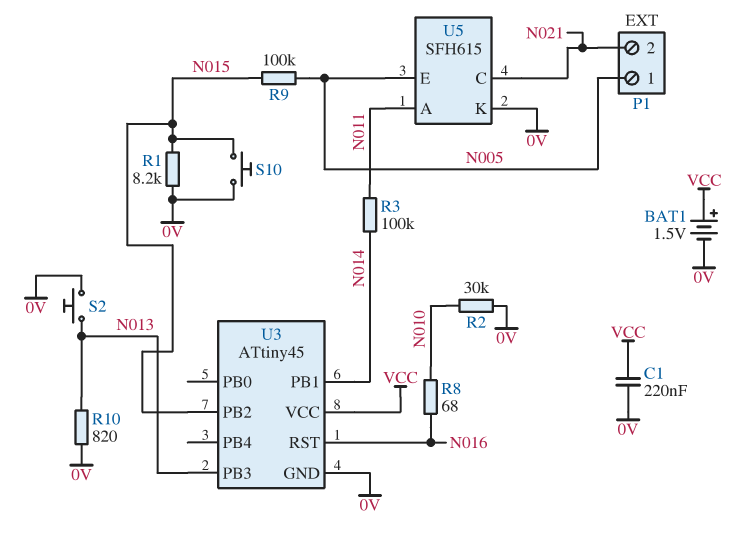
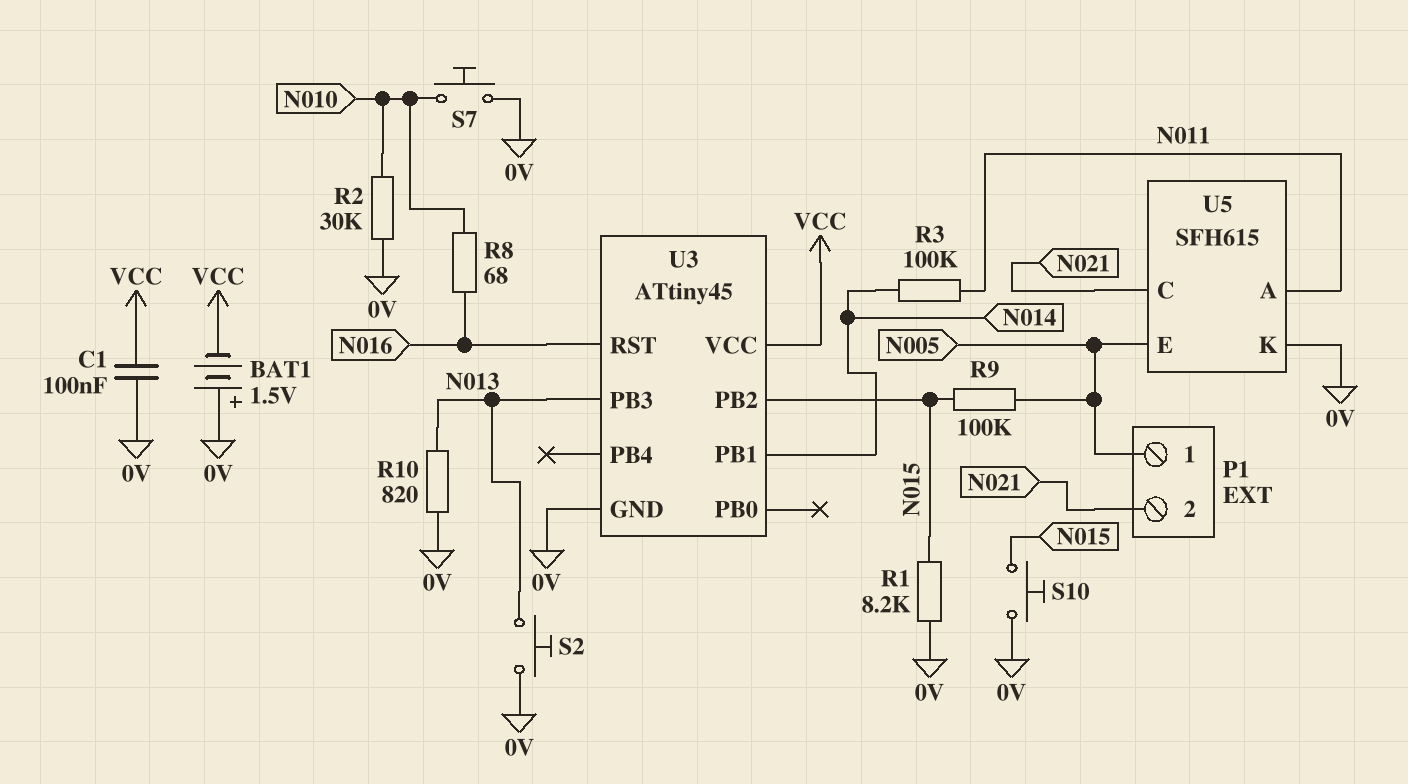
BAT1: 1.5V (plus VCC, minus 0V) -> 1.5V (plus 0V, minus VCC)
C1: 220nF (0V, VCC) -> 100nF (0V, VCC)
S7: none -> button (0V, N010)

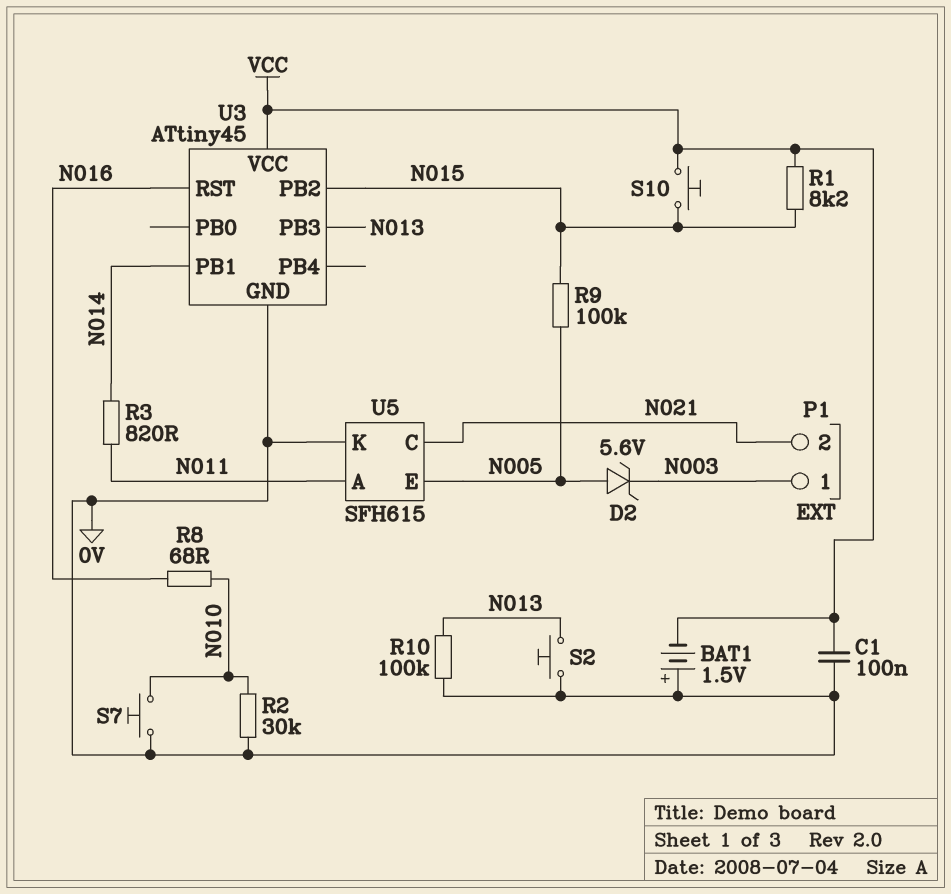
D2: none -> zener 5.6V (A N005, K N003)
P1 pin 1: N005 -> N003
R1: 8.2k (0V, N015) -> 8.2k (N015, VCC)
R3: 100k (N011, N014) -> 820 (N011, N014)
R10: 820 (0V, N013) -> 100k (0V, N013)
S10: button (0V, N015) -> button (N015, VCC)

